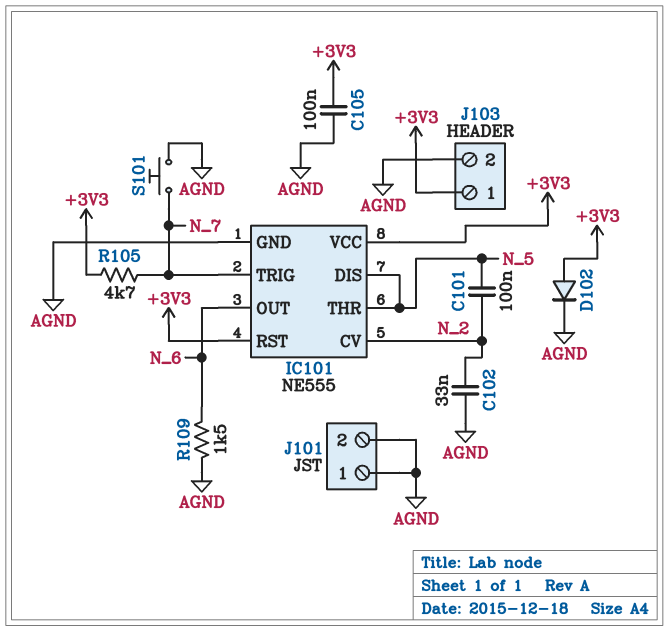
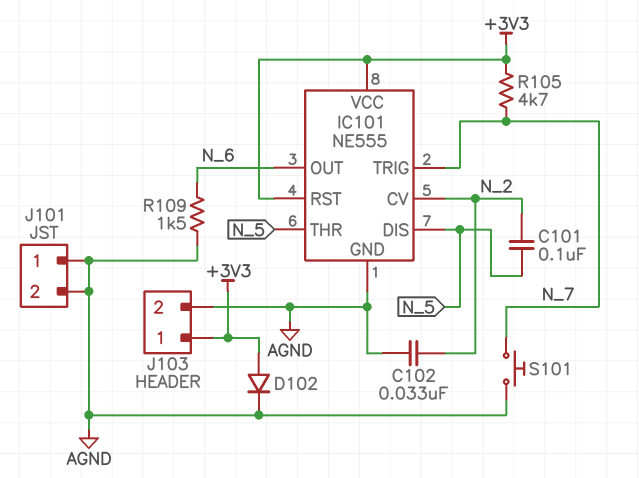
C105: 100nF (+3V3, AGND) -> none

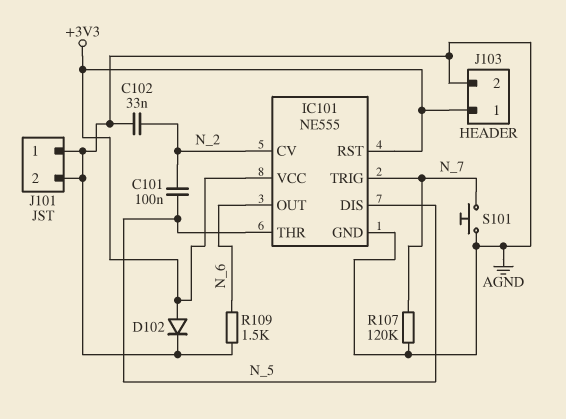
R105: 4.7k (+3V3, N_7) -> none
R107: none -> 120k (AGND, N_7)

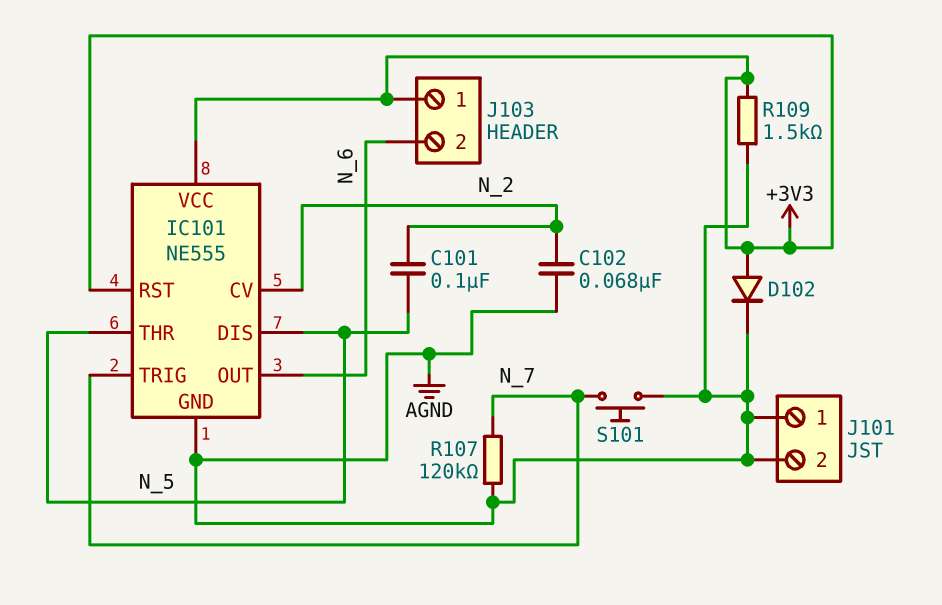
C102: 33nF (AGND, N_2) -> 68nF (AGND, N_2)
J103 pin 2: AGND -> N_6
R109: 1.5k (AGND, N_6) -> 1.5k (+3V3, AGND)

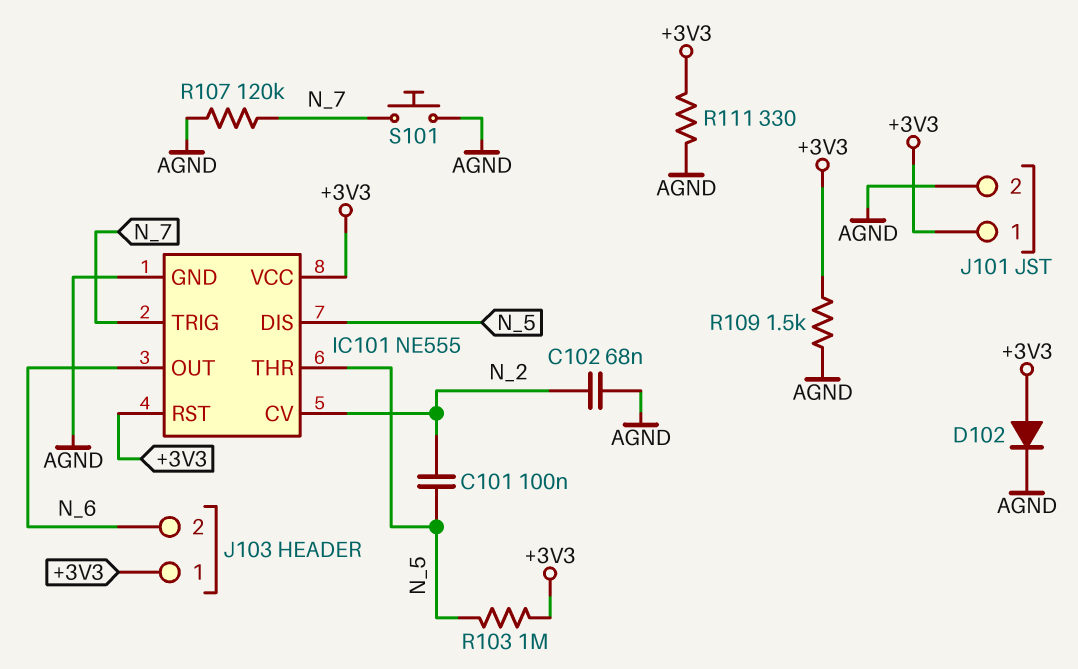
J101 pin 1: AGND -> +3V3
R103: none -> 1M (+3V3, N_5)
R111: none -> 330 (+3V3, AGND)

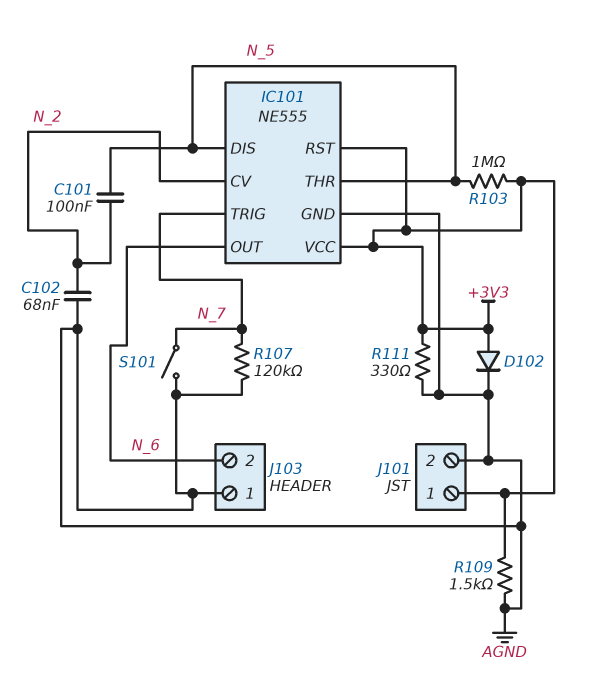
J103 pin 1: +3V3 -> AGND
S101: button (AGND, N_7) -> switch (AGND, N_7)

